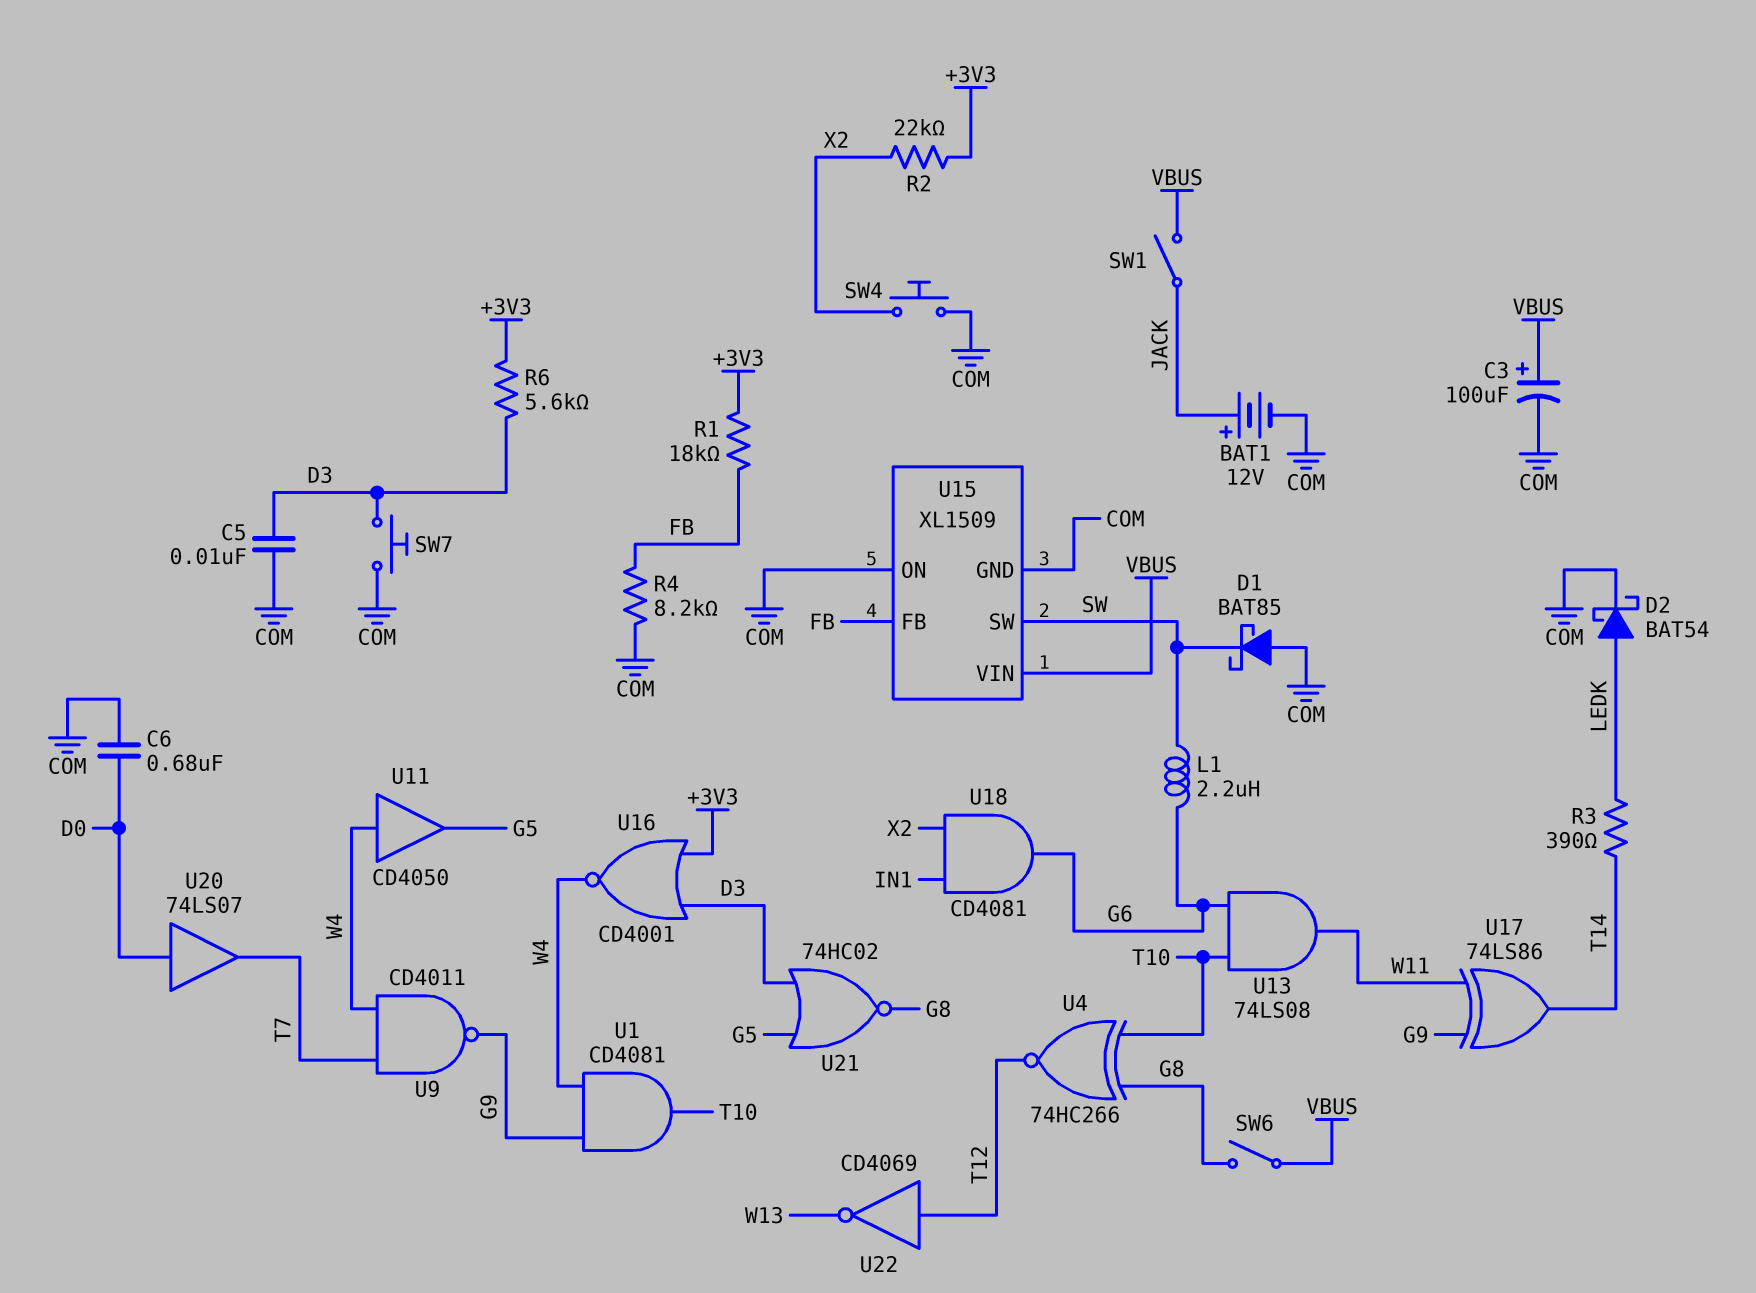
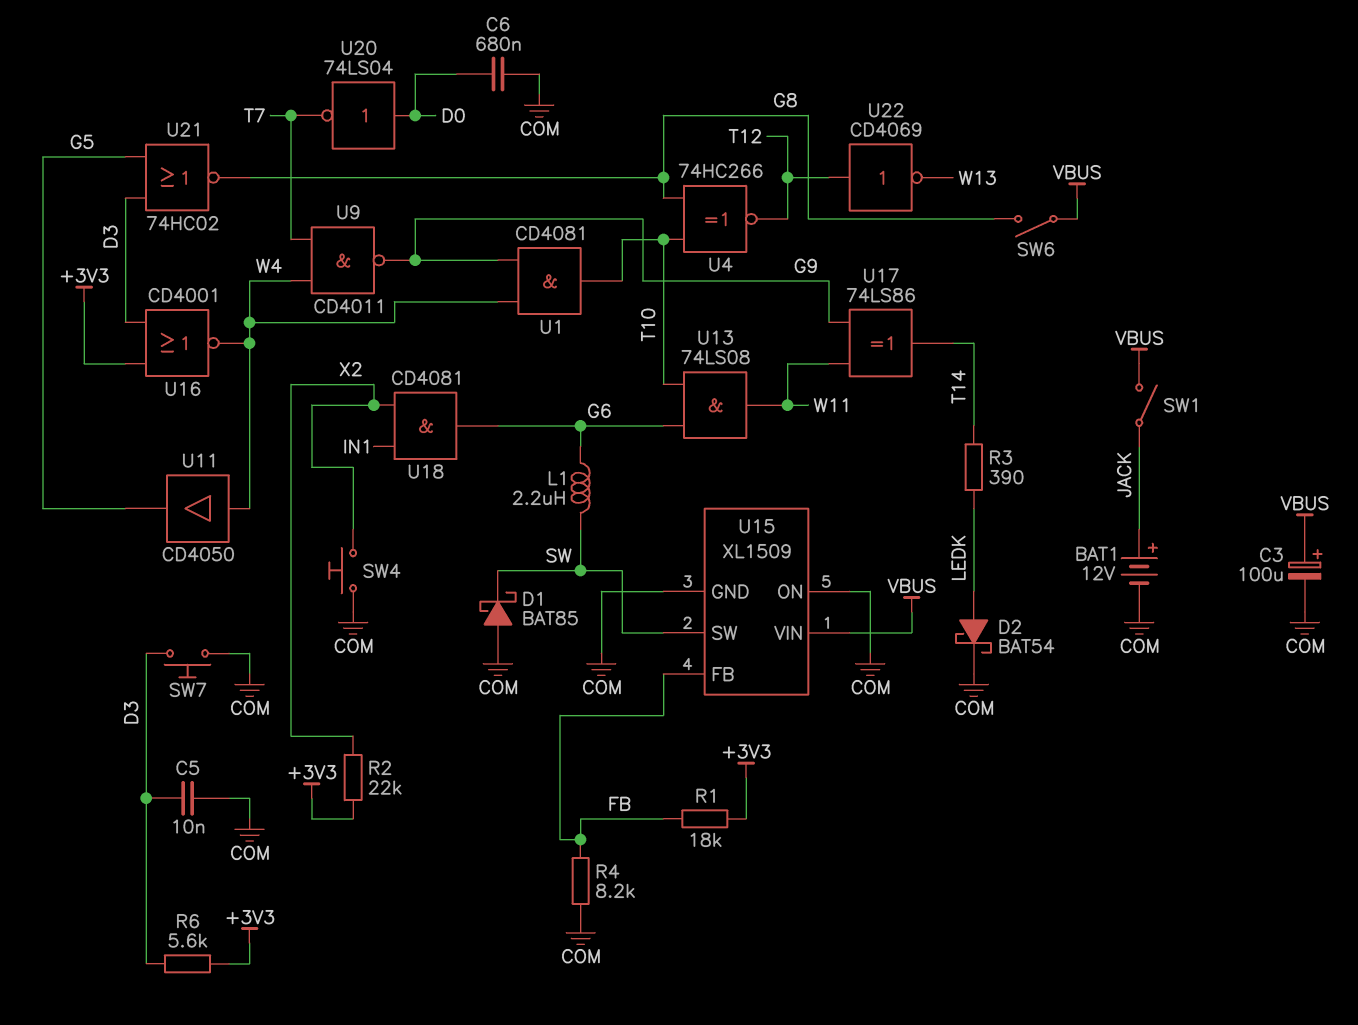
U20: buffer 74LS07 (in D0, out T7) -> NOT 74LS04 (in D0, out T7)

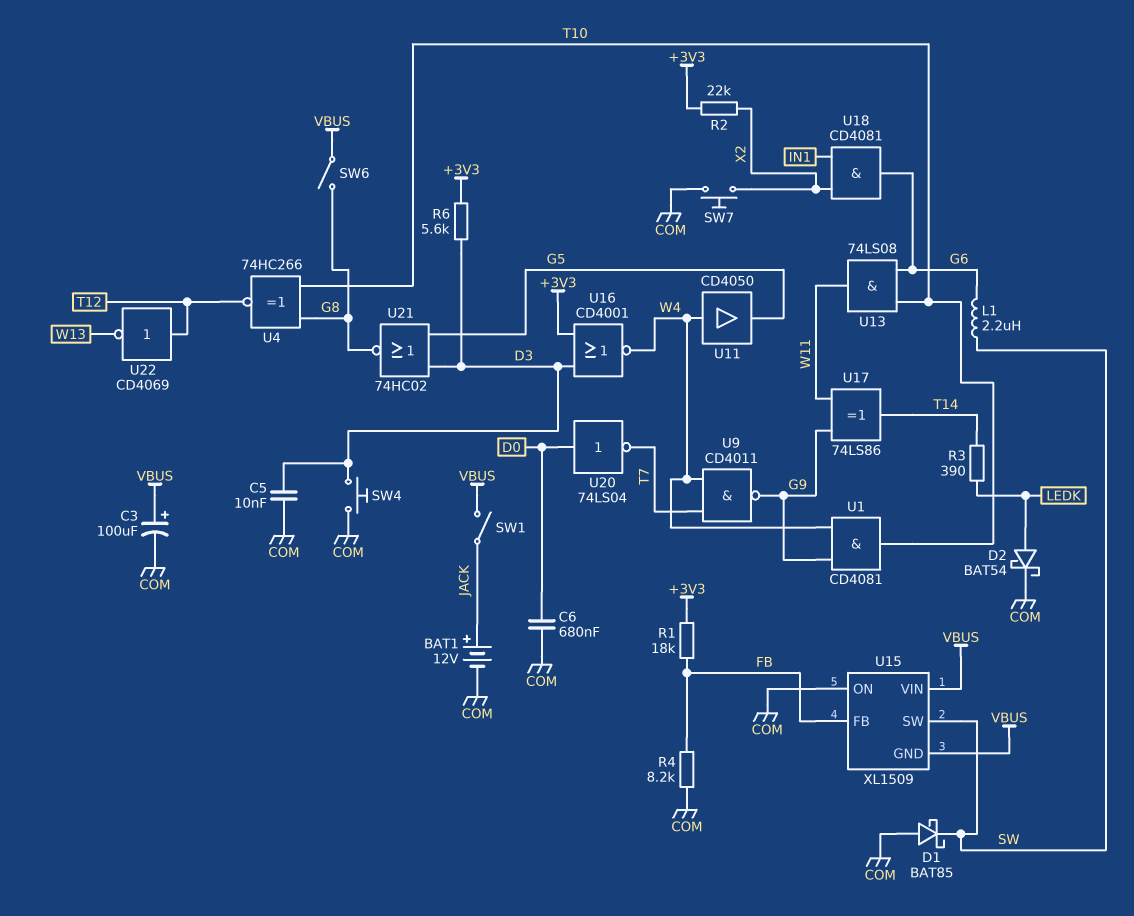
SW4: button (COM, X2) -> button (COM, D3)
SW7: button (COM, D3) -> button (COM, X2)
U15 pin GND: COM -> VBUS

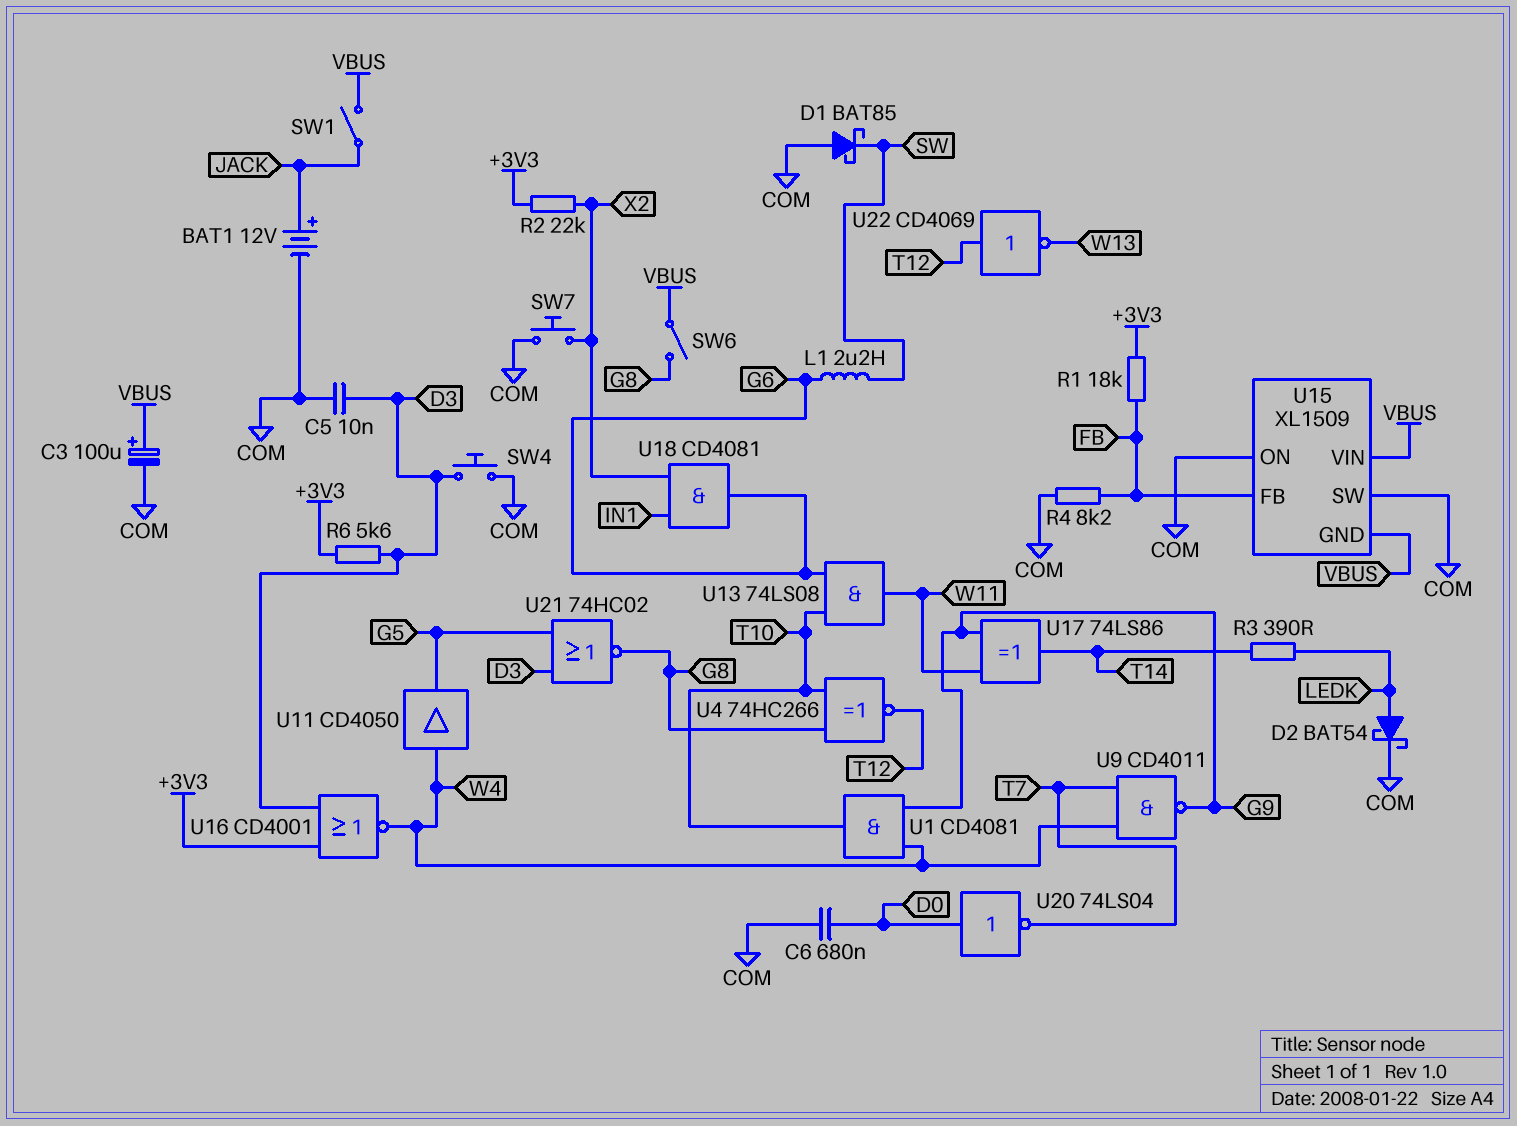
U15 pin SW: SW -> COM

